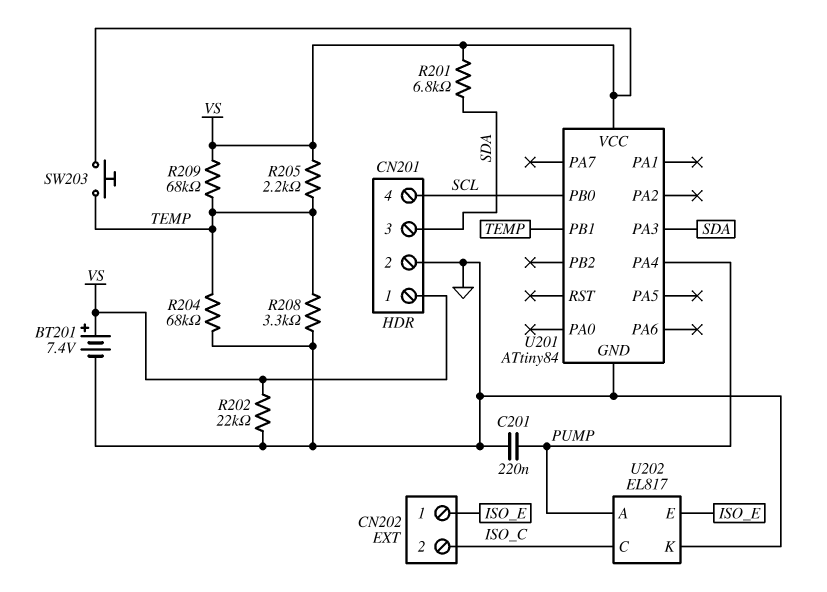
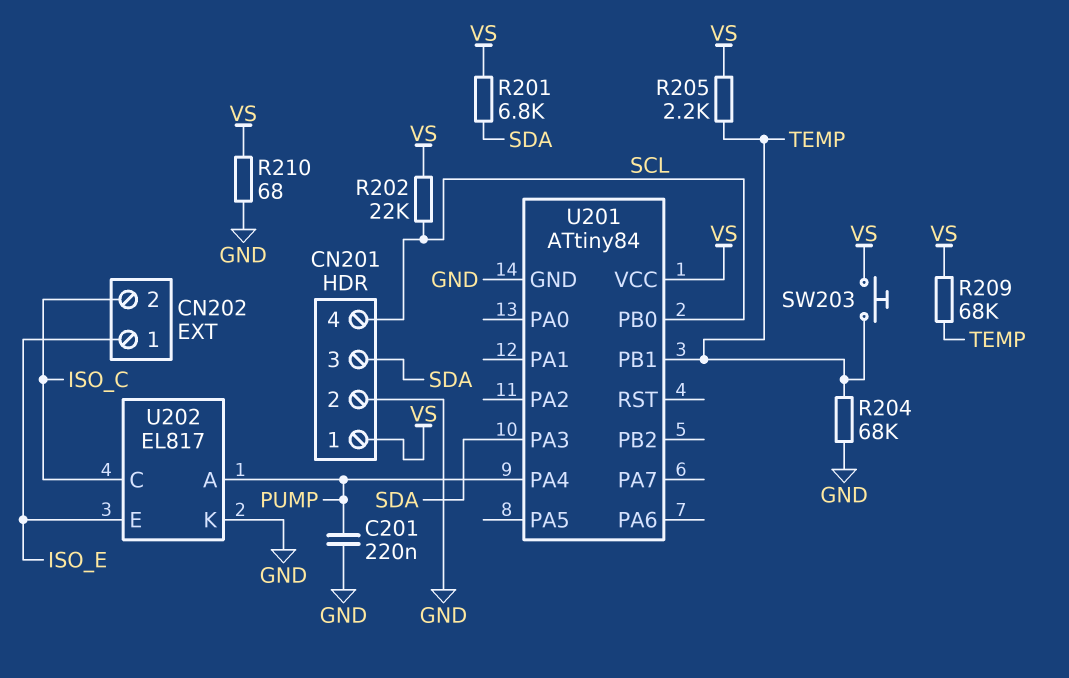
BT201: 7.4V (plus VS, minus GND) -> none
R202: 22k (GND, VS) -> 22k (SCL, VS)
R208: 3.3k (GND, TEMP) -> none
R210: none -> 68 (GND, VS)

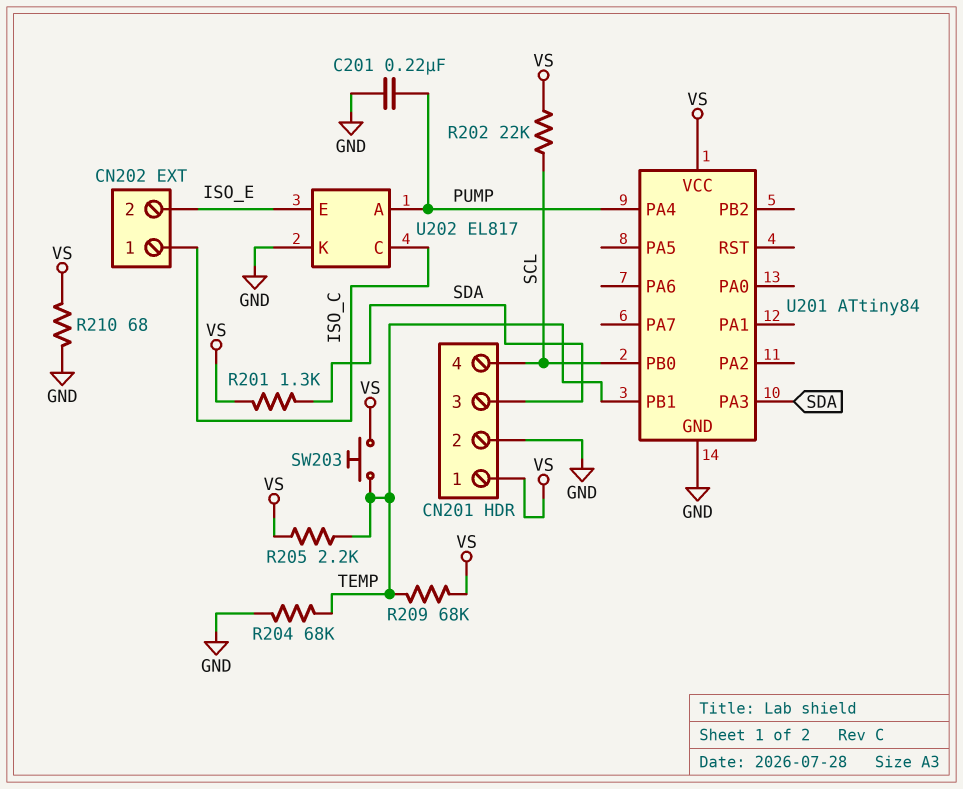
CN202 pin 1: ISO_E -> ISO_C
CN202 pin 2: ISO_C -> ISO_E
R201: 6.8k (SDA, VS) -> 1.3k (SDA, VS)

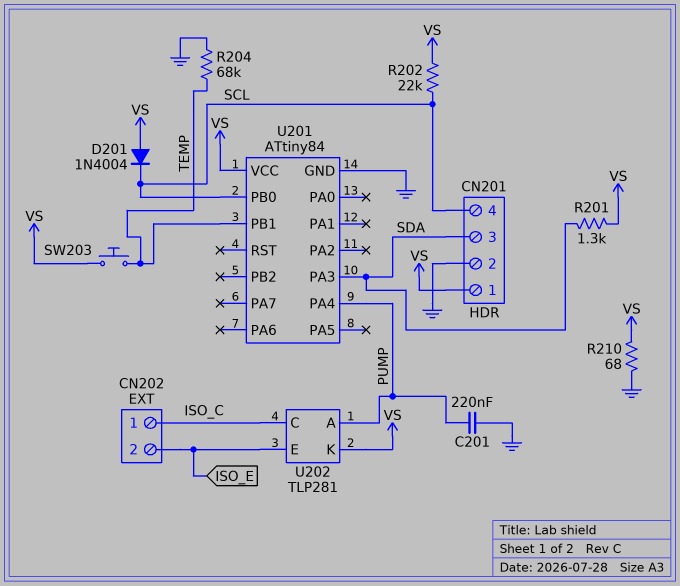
D201: none -> diode 1N4004 (A VS, K SCL)
R205: 2.2k (TEMP, VS) -> none
R209: 68k (TEMP, VS) -> none
U202: EL817 -> TLP281
U202 pin K: GND -> VS

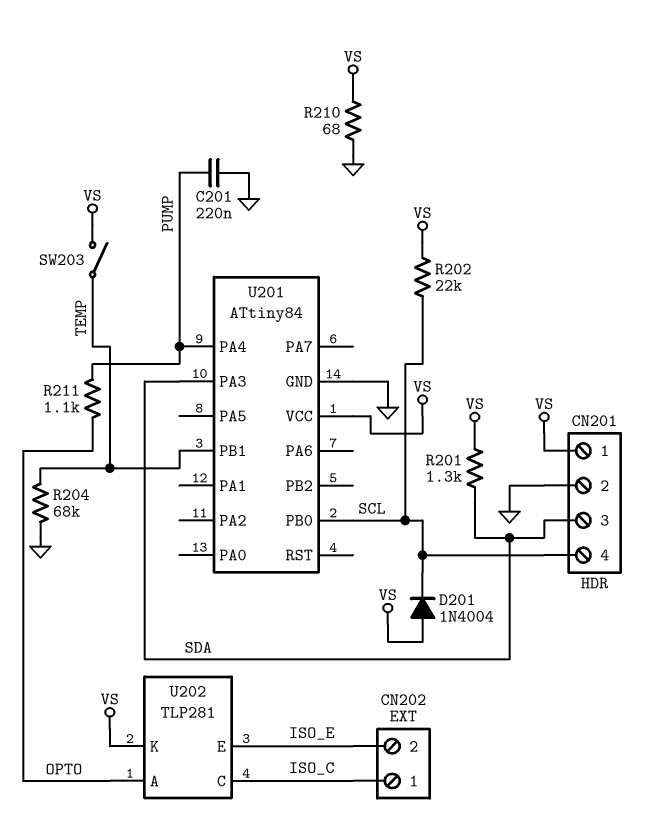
R211: none -> 1.1k (OPTO, PUMP)
SW203: button (TEMP, VS) -> switch (TEMP, VS)
U202 pin A: PUMP -> OPTO

